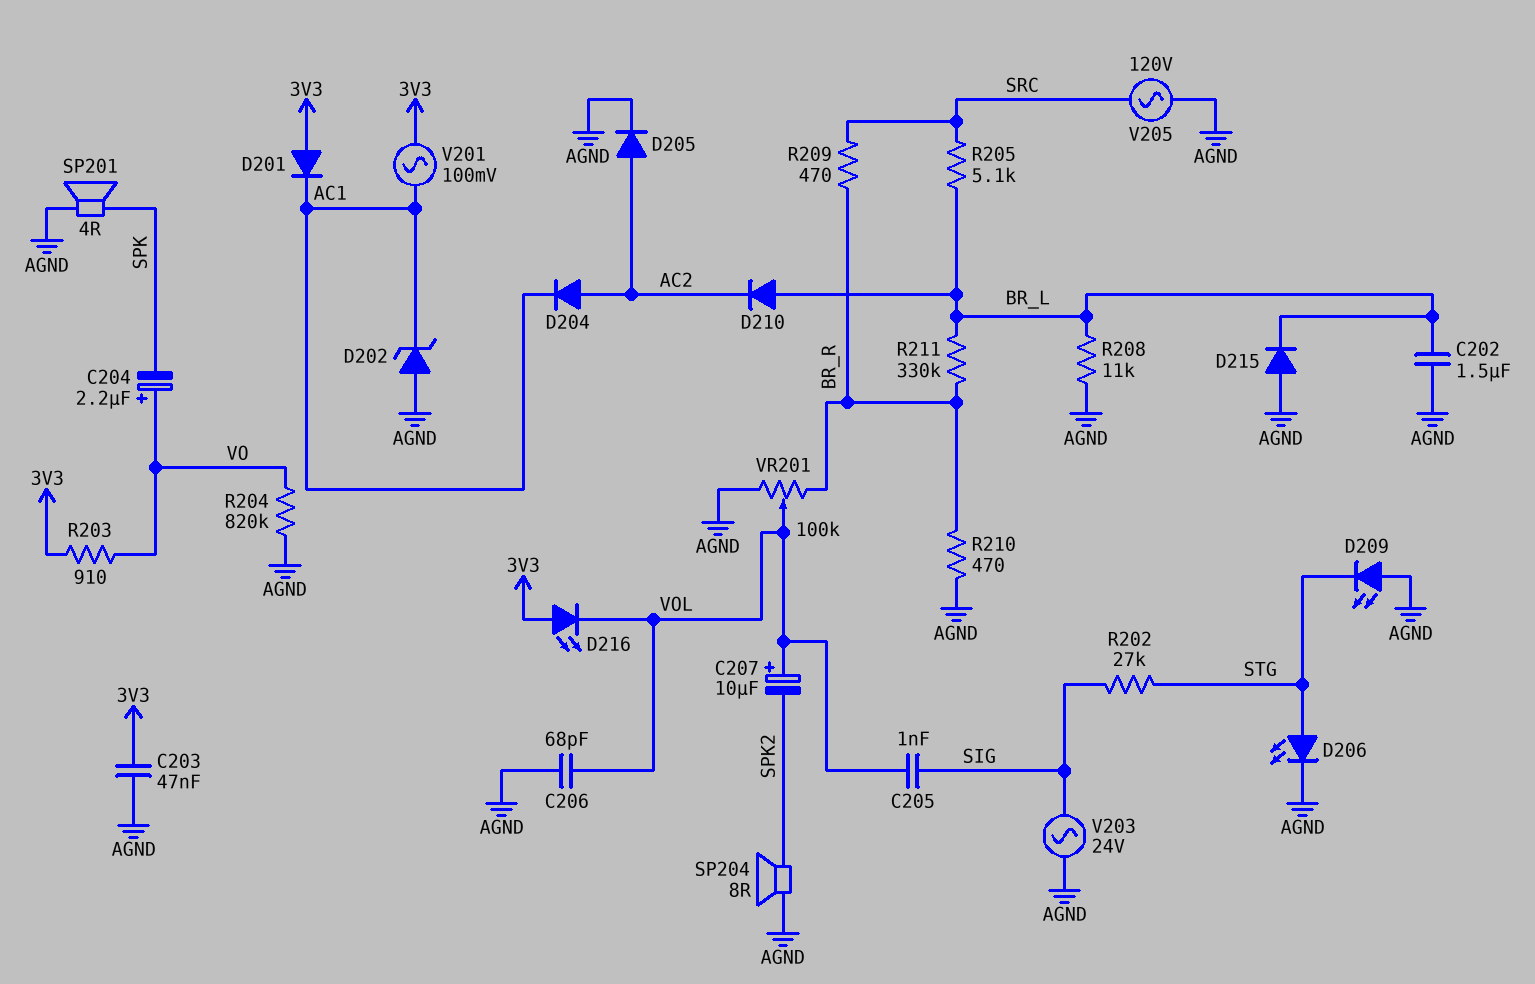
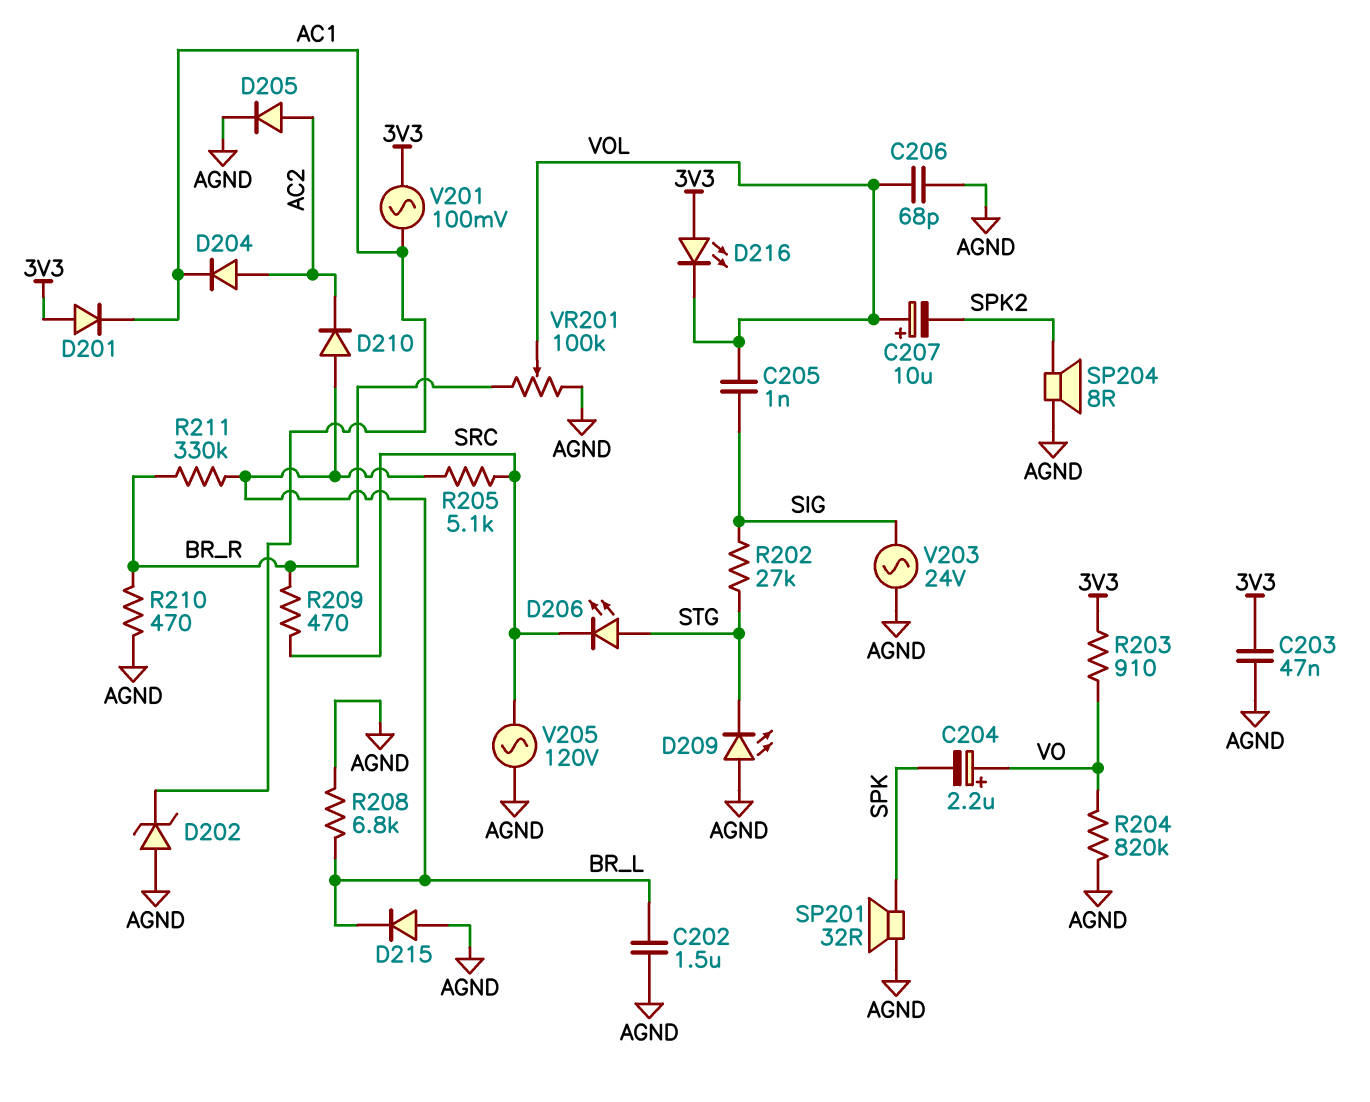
D206: LED (A STG, K AGND) -> LED (A STG, K SRC)
R208: 11k (AGND, BR_L) -> 6.8k (AGND, BR_L)
SP201: speaker 4R (AGND, SPK) -> speaker 32R (AGND, SPK)

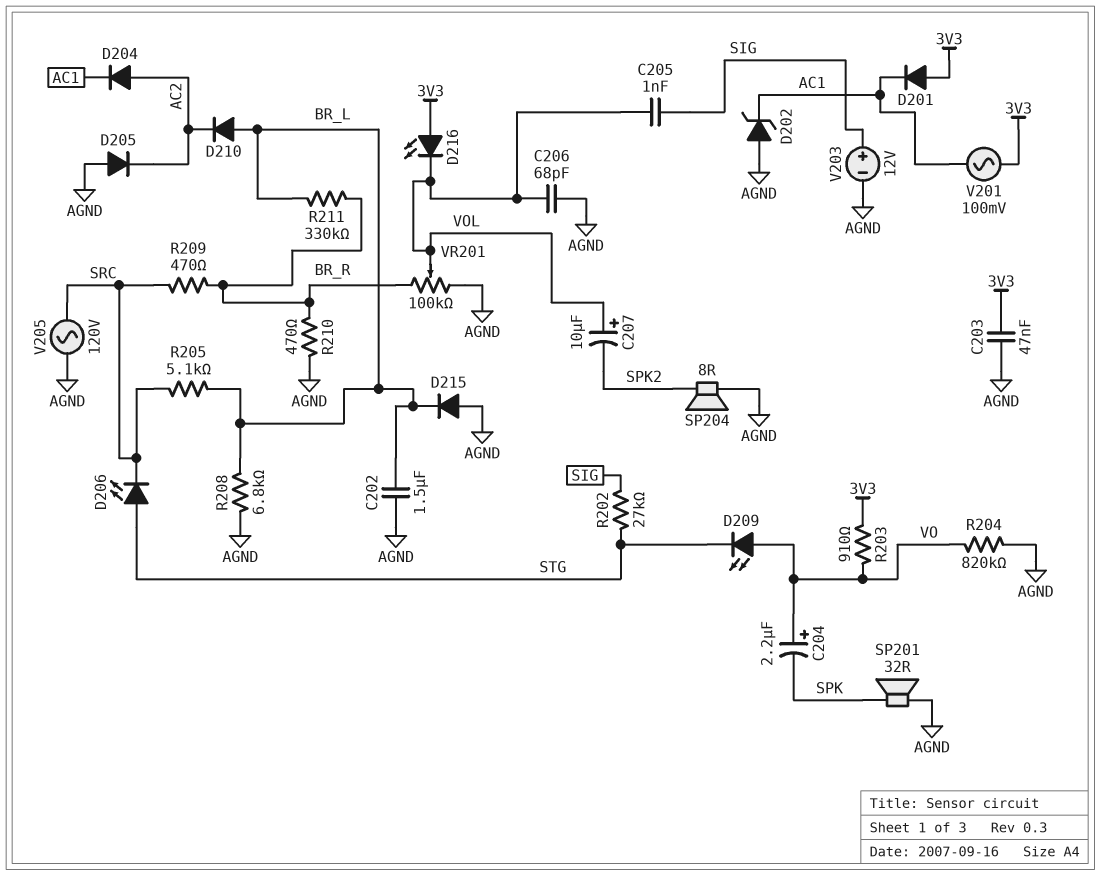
D205: diode (A AC2, K AGND) -> diode (A AGND, K AC2)
D209: LED (A AGND, K STG) -> LED (A VO, K STG)
V203: AC 24V (AGND, SIG) -> 12V (plus SIG, minus AGND)

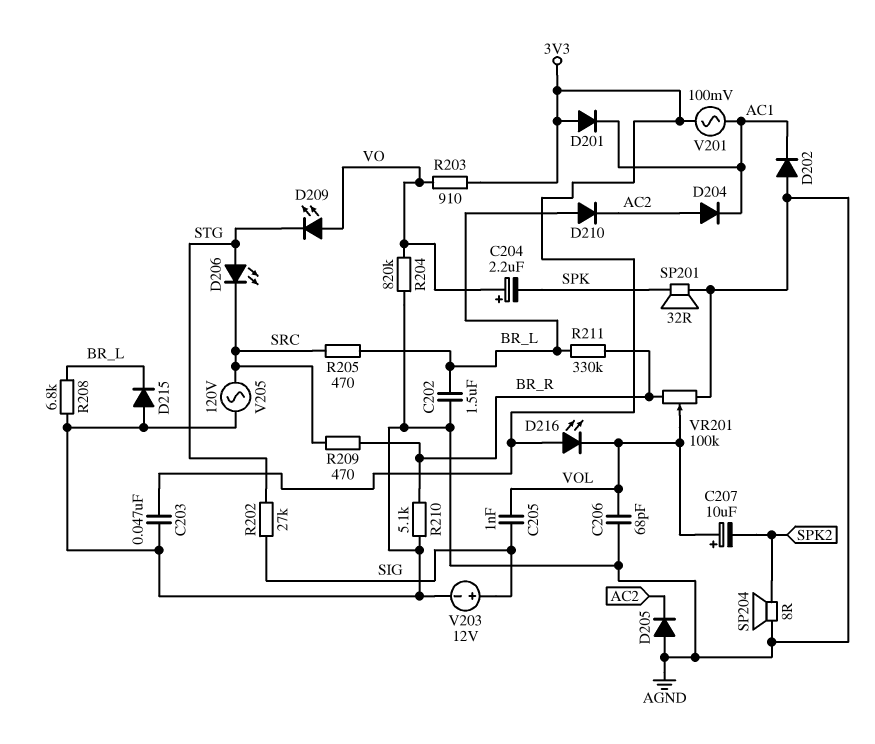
D202: zener (A AGND, K AC1) -> diode (A AGND, K AC1)
R205: 5.1k (BR_L, SRC) -> 470 (BR_L, SRC)
R210: 470 (AGND, BR_R) -> 5.1k (AGND, BR_R)

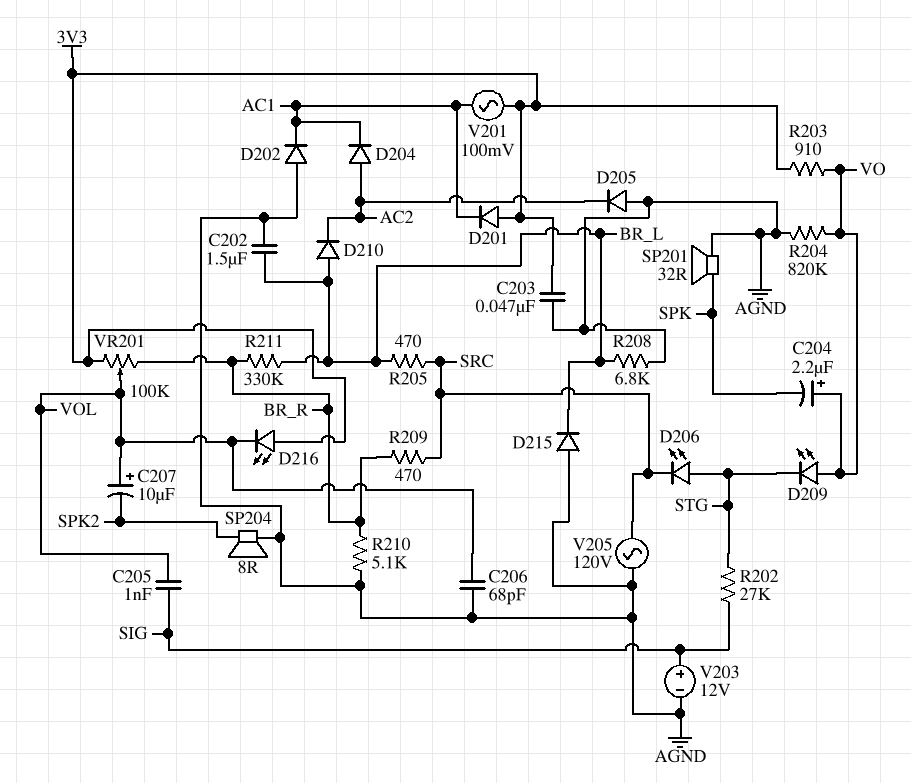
VR201: 100k (AGND, BR_R, wiper VOL) -> 100k (3V3, BR_R, wiper VOL)

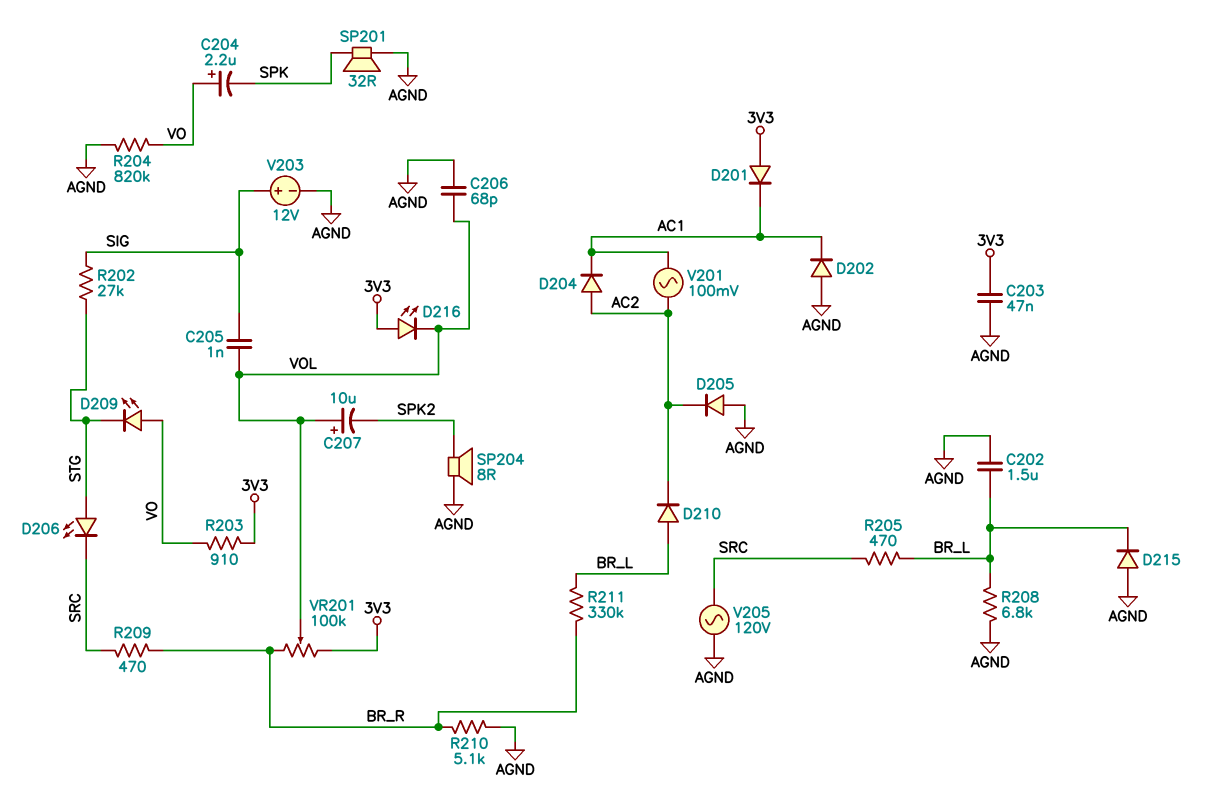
V201: AC 100mV (3V3, AC1) -> AC 100mV (AC1, AC2)

